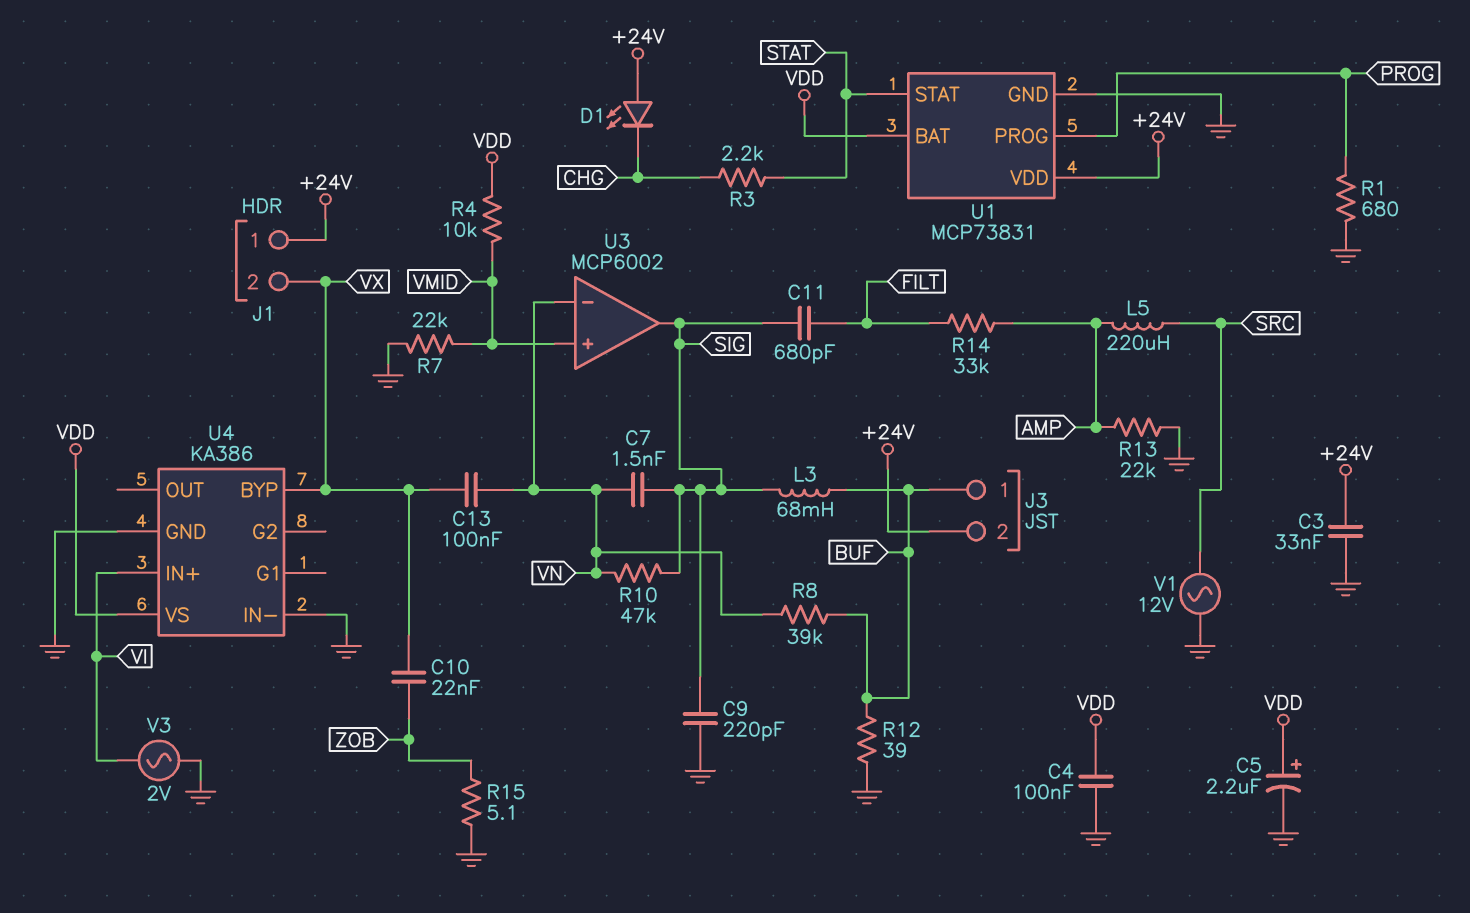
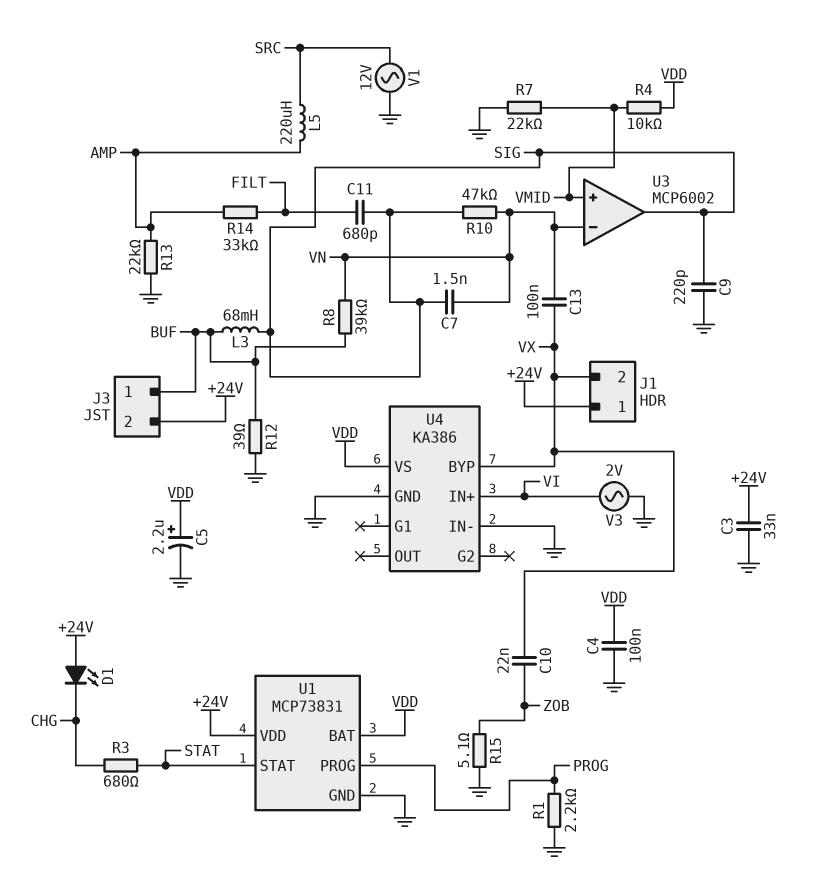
R1: 680 (GND, PROG) -> 2.2k (GND, PROG)
R3: 2.2k (CHG, STAT) -> 680 (CHG, STAT)

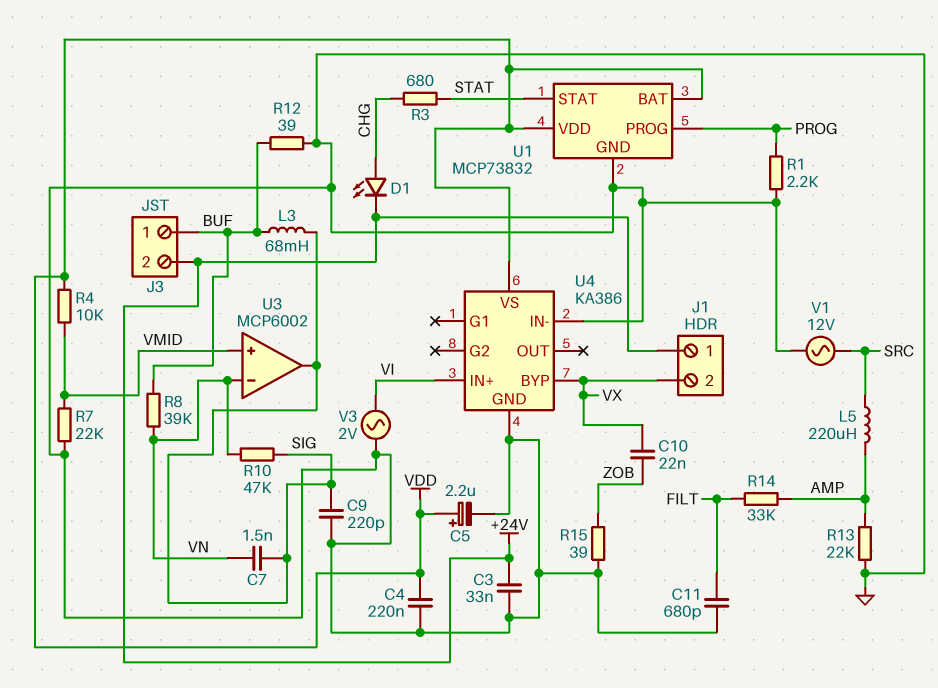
C4: 100nF (GND, VDD) -> 220nF (GND, VDD)
C11: 680pF (FILT, SIG) -> 680pF (FILT, GND)
C13: 100nF (VN, VX) -> none
D1: LED (A +24V, K CHG) -> LED (A CHG, K +24V)
R15: 5.1 (GND, ZOB) -> 39 (GND, ZOB)
U1: MCP73831 -> MCP73832
U1 pin VDD: +24V -> VDD

